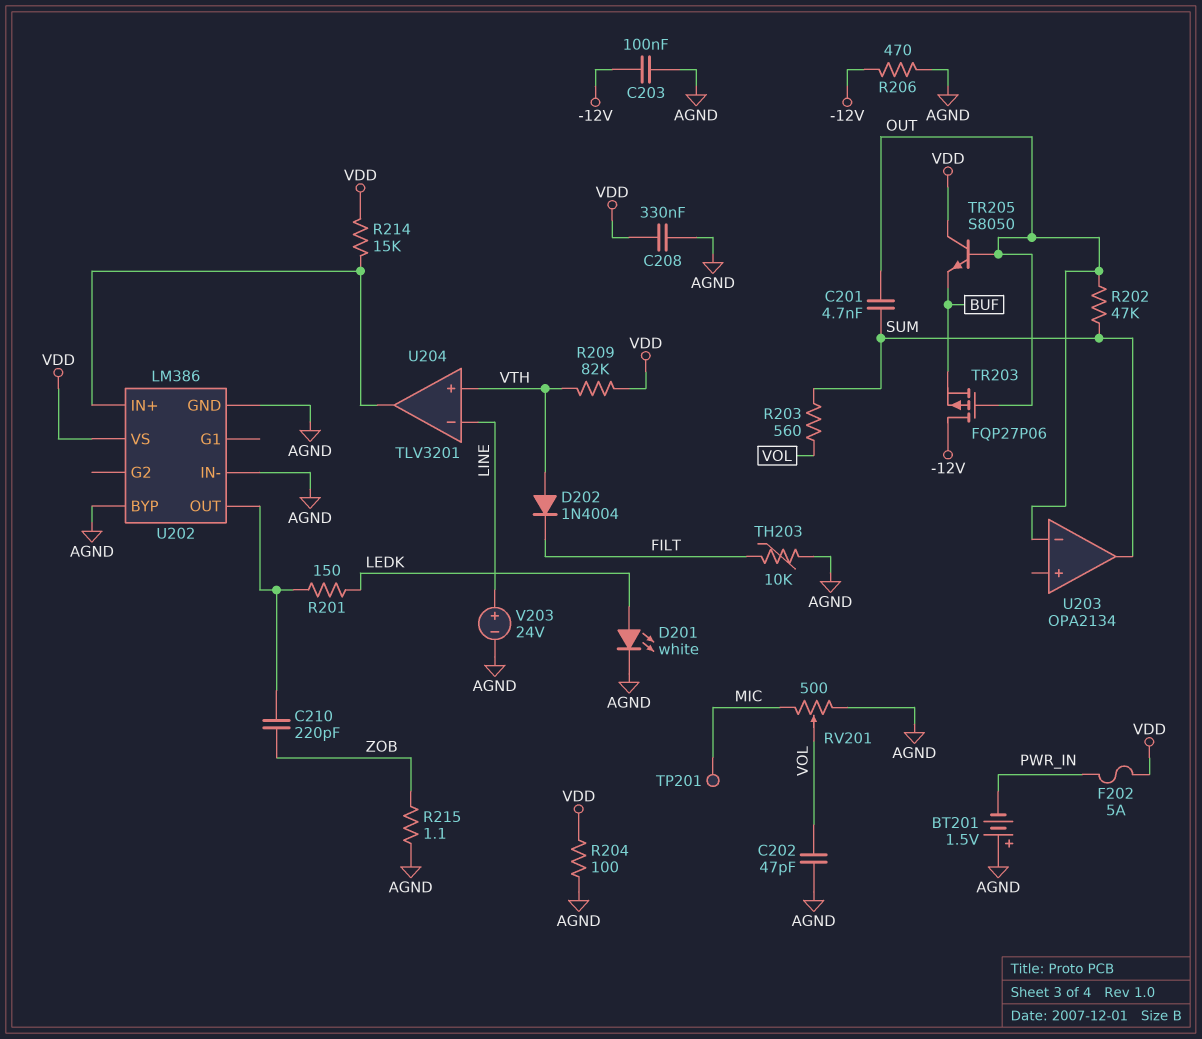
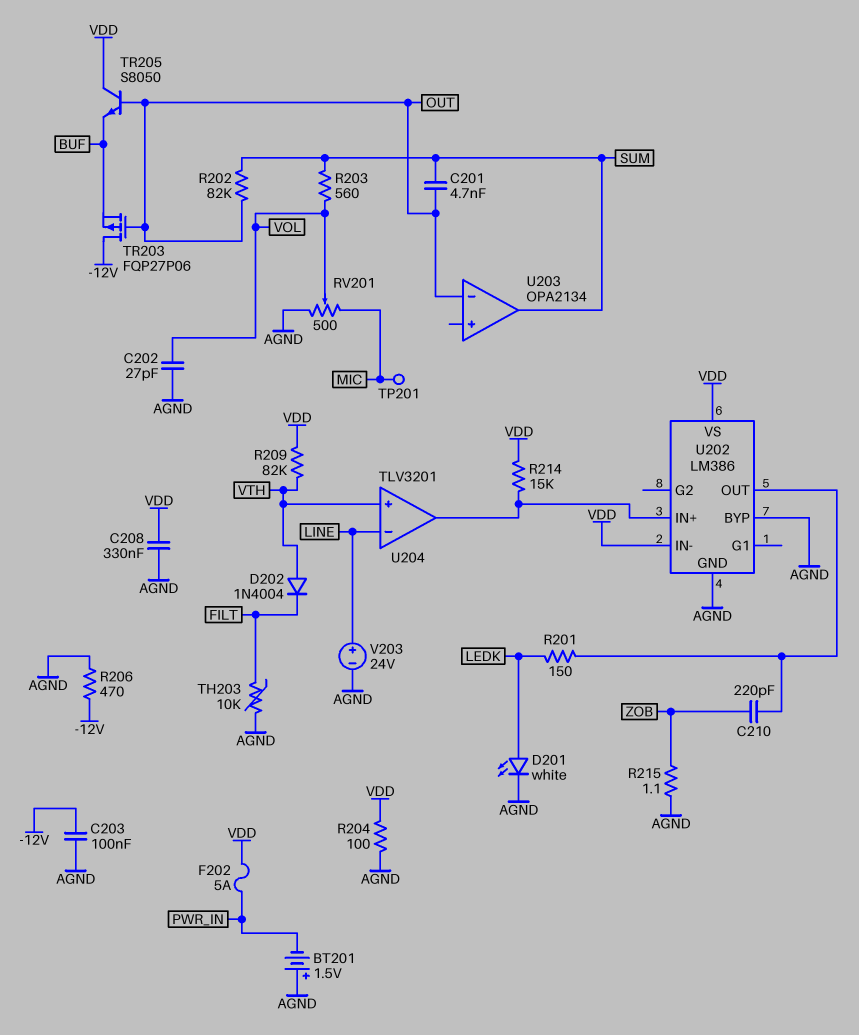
C202: 47pF (AGND, VOL) -> 27pF (AGND, VOL)
R202: 47k (OUT, SUM) -> 82k (OUT, SUM)
U202 pin IN-: AGND -> VDD

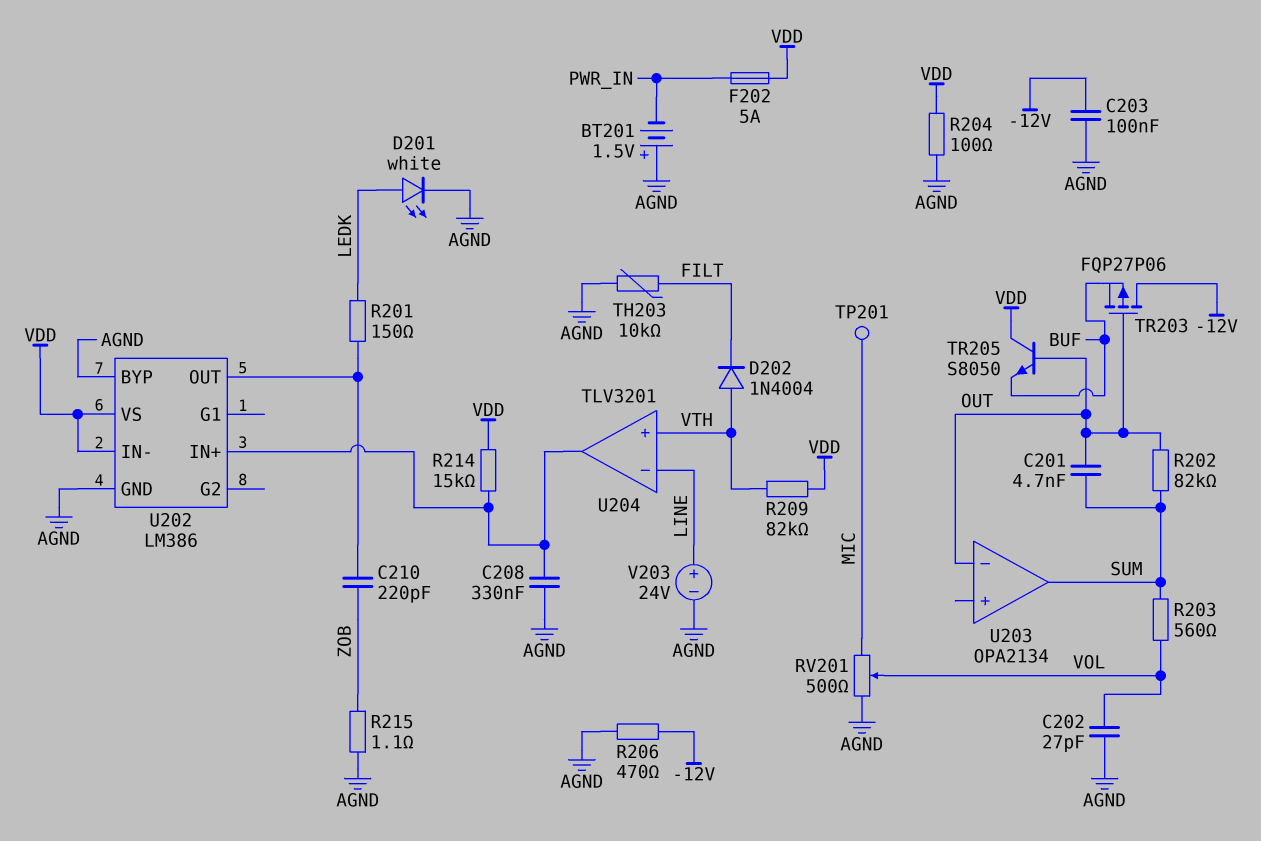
C208: 330nF (AGND, VDD) -> 330nF (AGND, U202/IN+)

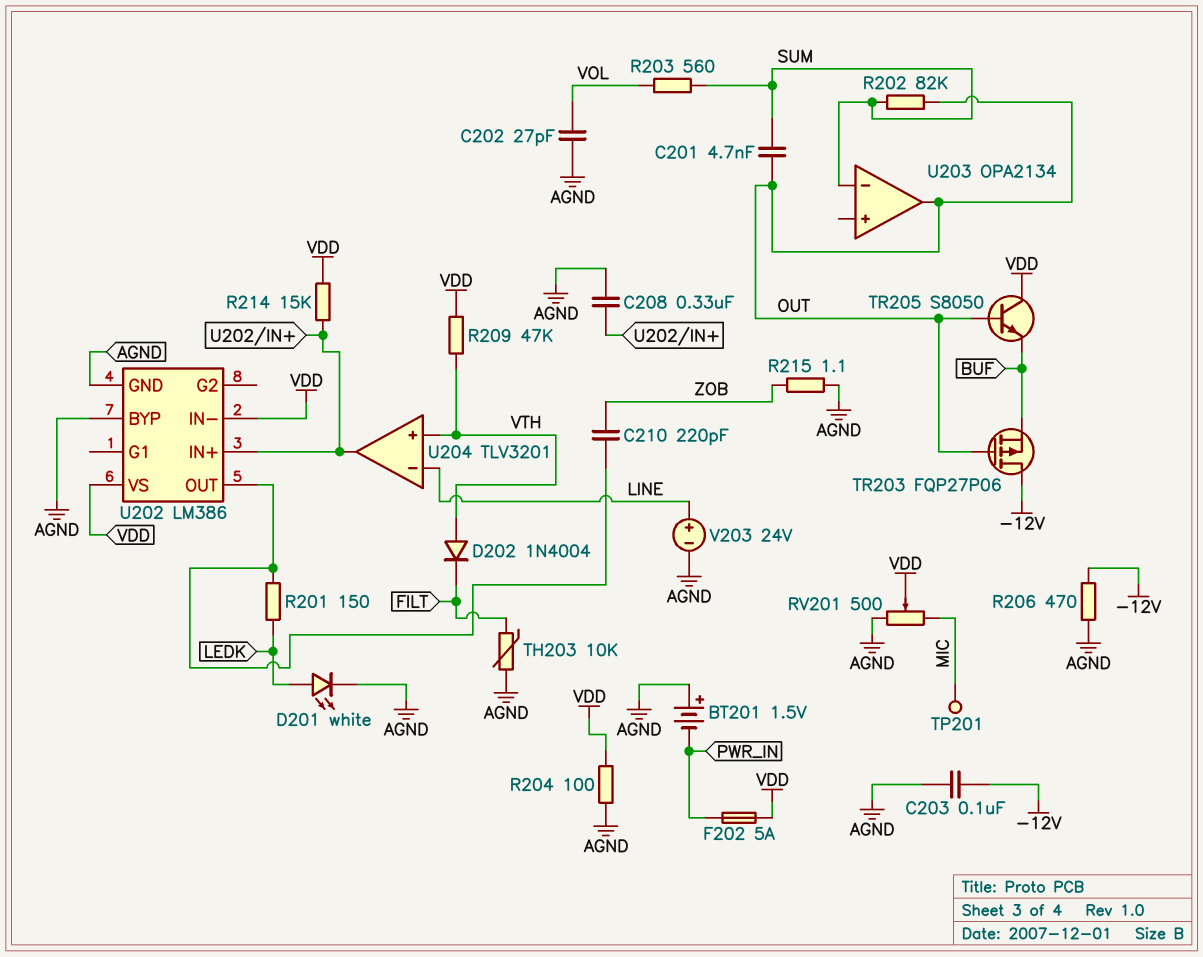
R209: 82k (VDD, VTH) -> 47k (VDD, VTH)
RV201: 500 (AGND, MIC, wiper VOL) -> 500 (AGND, MIC, wiper VDD)
U203 pin in-: OUT -> SUM
U203 pin out: SUM -> OUT

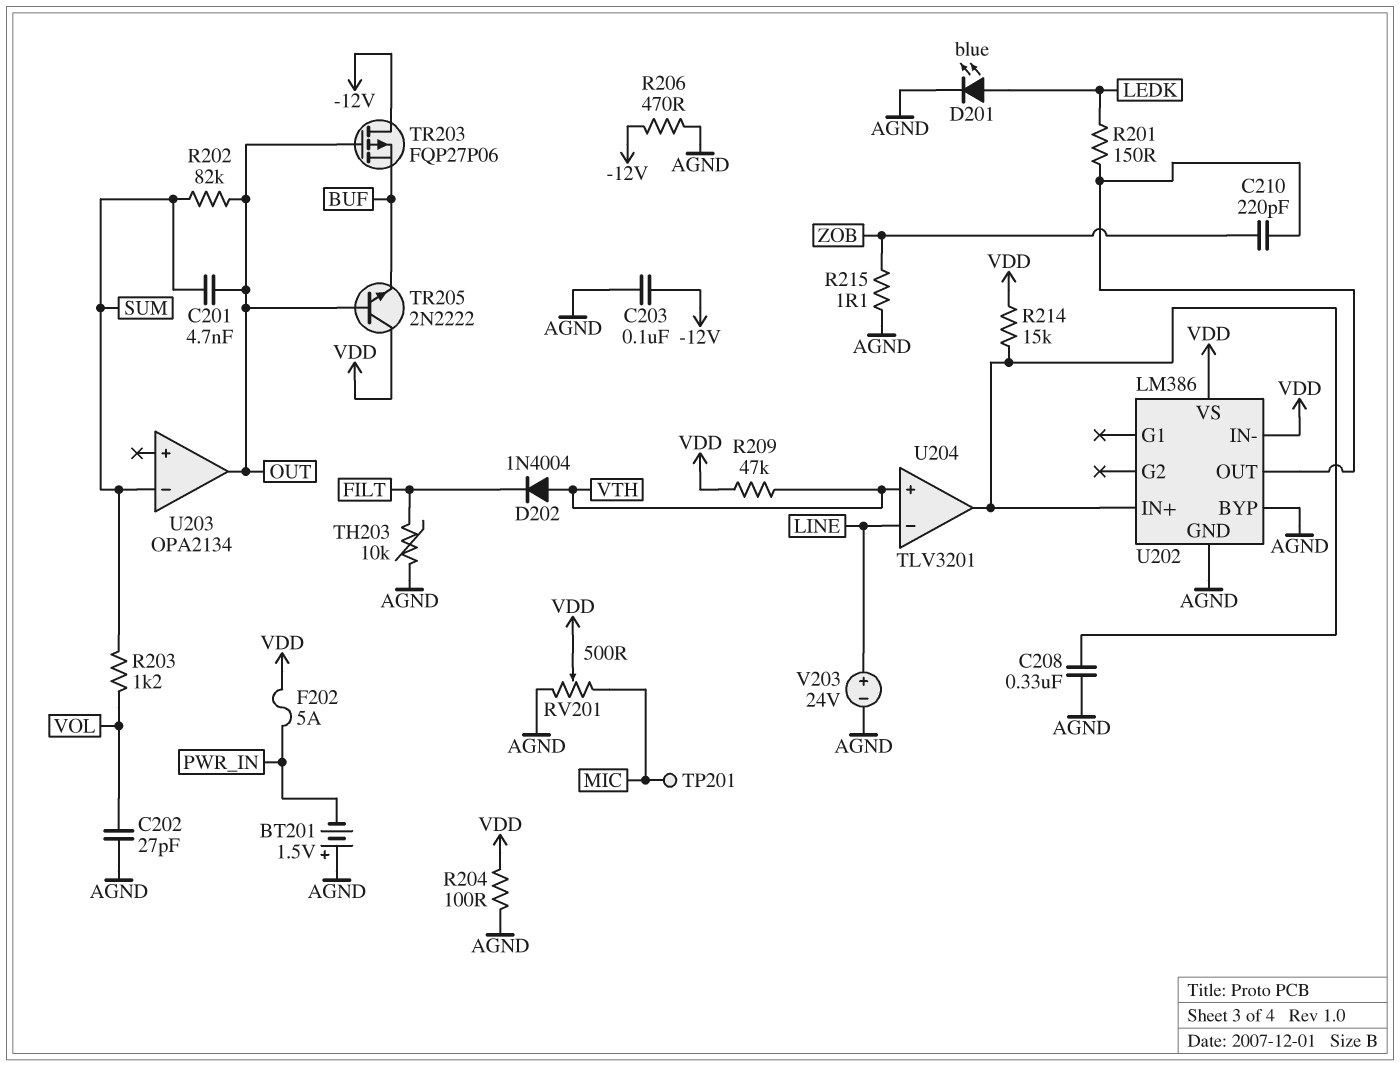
D201: LED white (A LEDK, K AGND) -> LED blue (A LEDK, K AGND)
R203: 560 (SUM, VOL) -> 1.2k (SUM, VOL)
TR205: NPN S8050 (B OUT, C VDD, E BUF) -> NPN 2N2222 (B OUT, C VDD, E BUF)

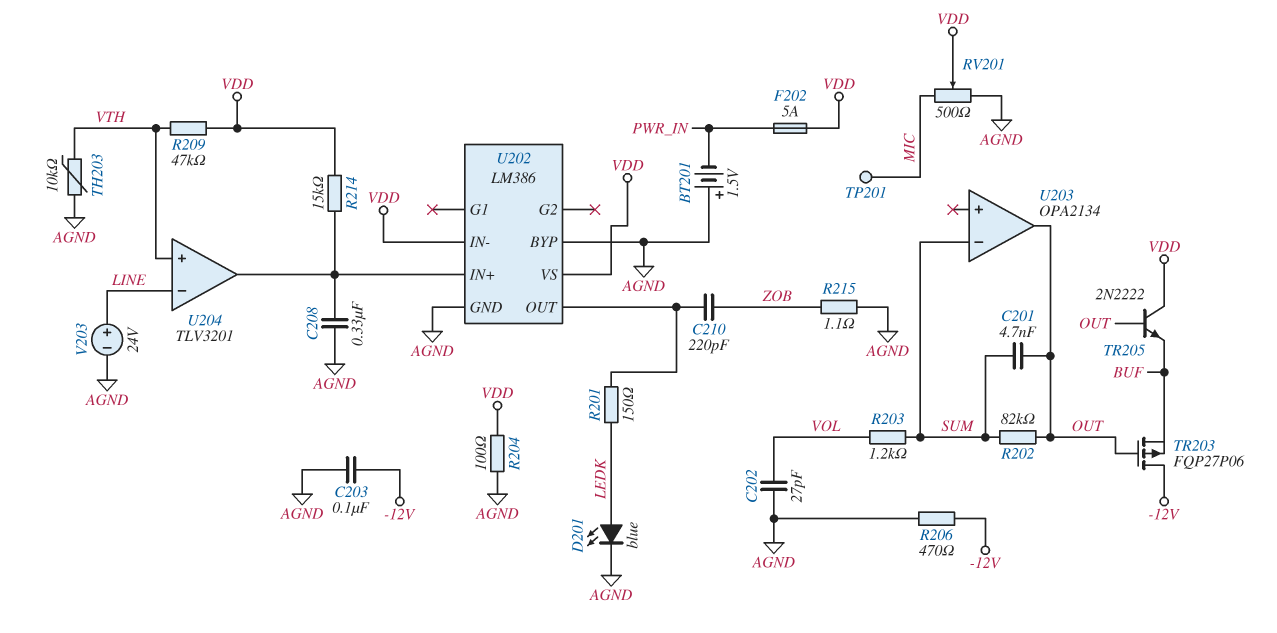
D202: diode 1N4004 (A VTH, K FILT) -> none
TH203: 10k (AGND, FILT) -> 10k (AGND, VTH)

